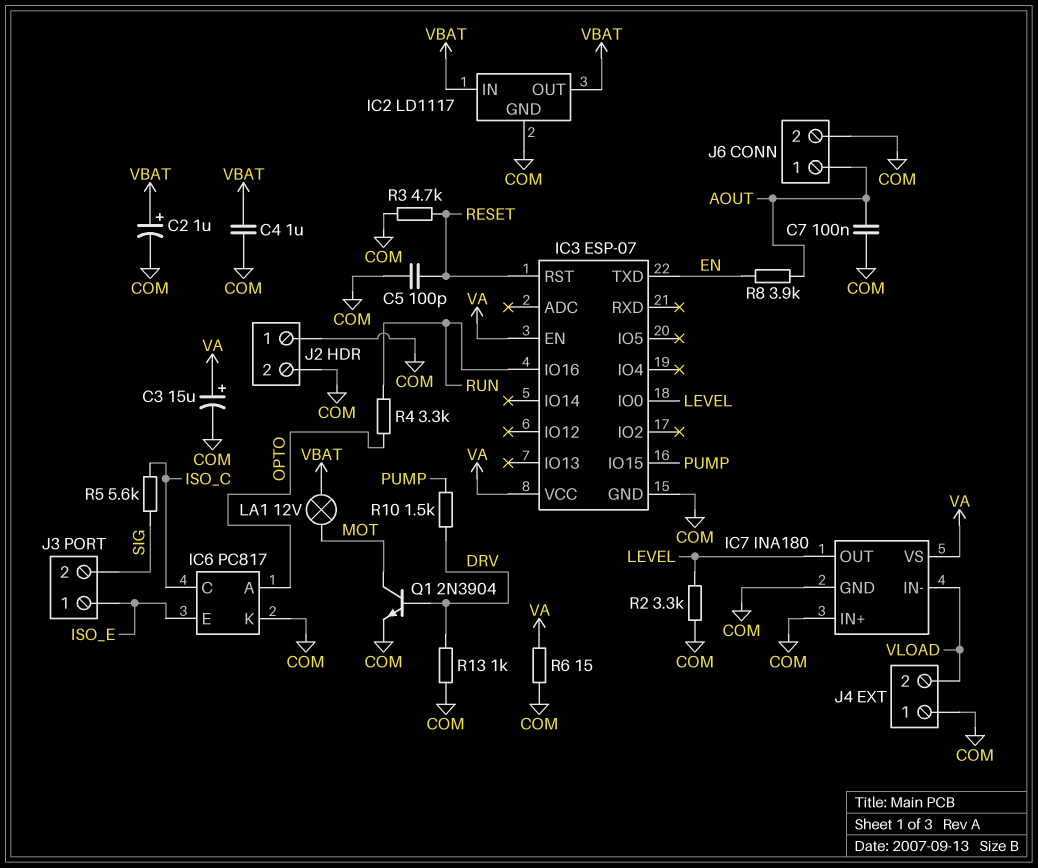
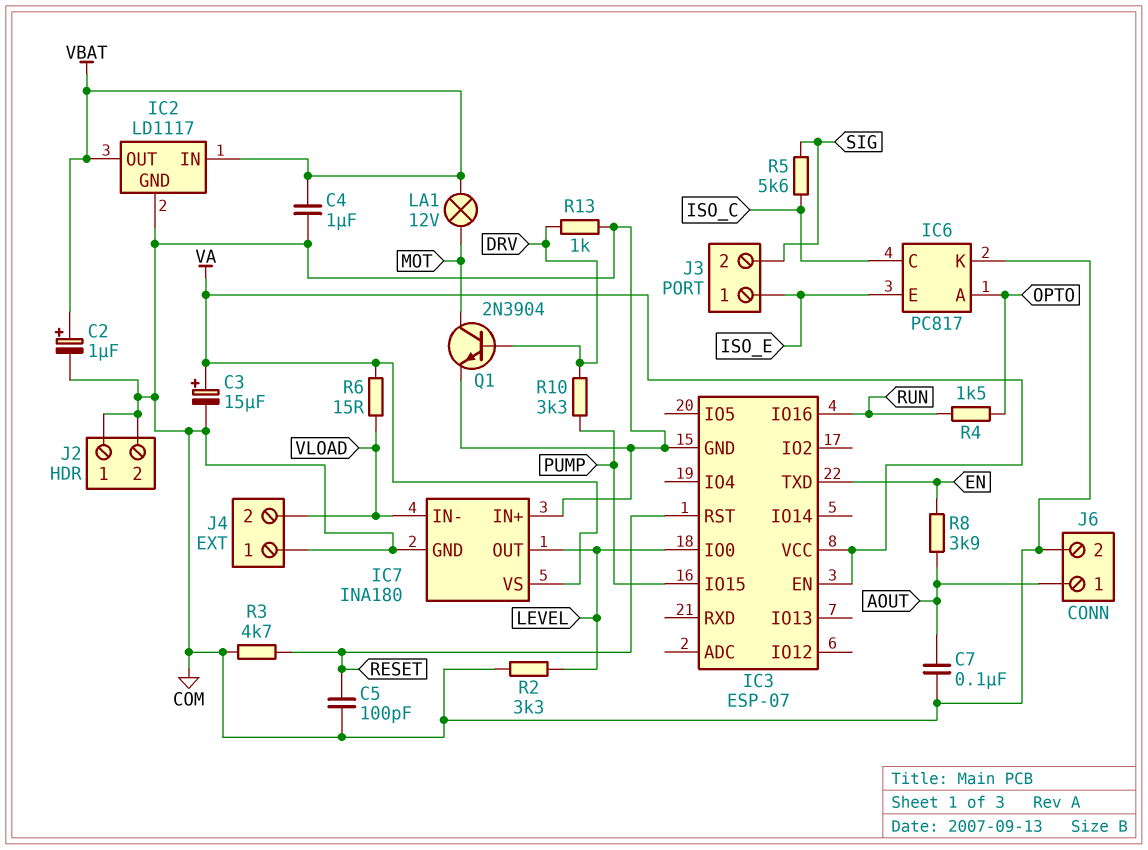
R4: 3.3k (OPTO, RUN) -> 1.5k (OPTO, RUN)
R6: 15 (COM, VA) -> 15 (VA, VLOAD)
R10: 1.5k (DRV, PUMP) -> 3.3k (DRV, PUMP)

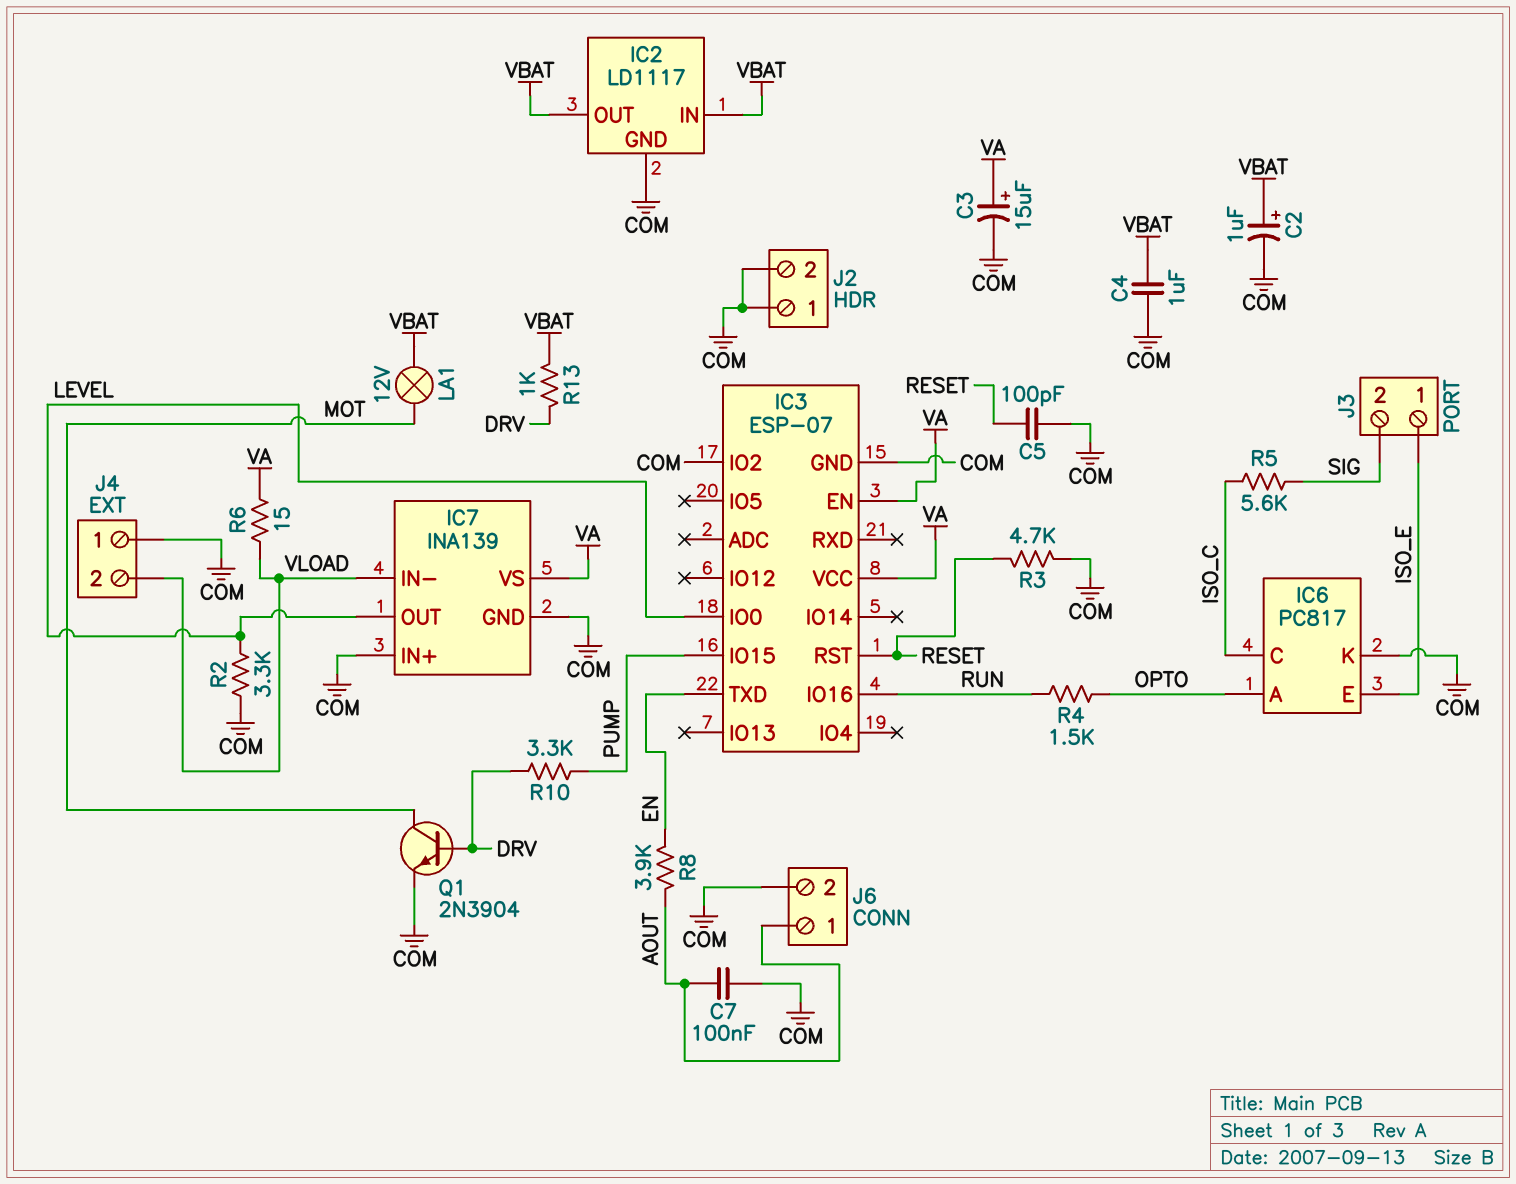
IC3 pin IO2: none -> COM
IC7: INA180 -> INA139
R13: 1k (COM, DRV) -> 1k (DRV, VBAT)

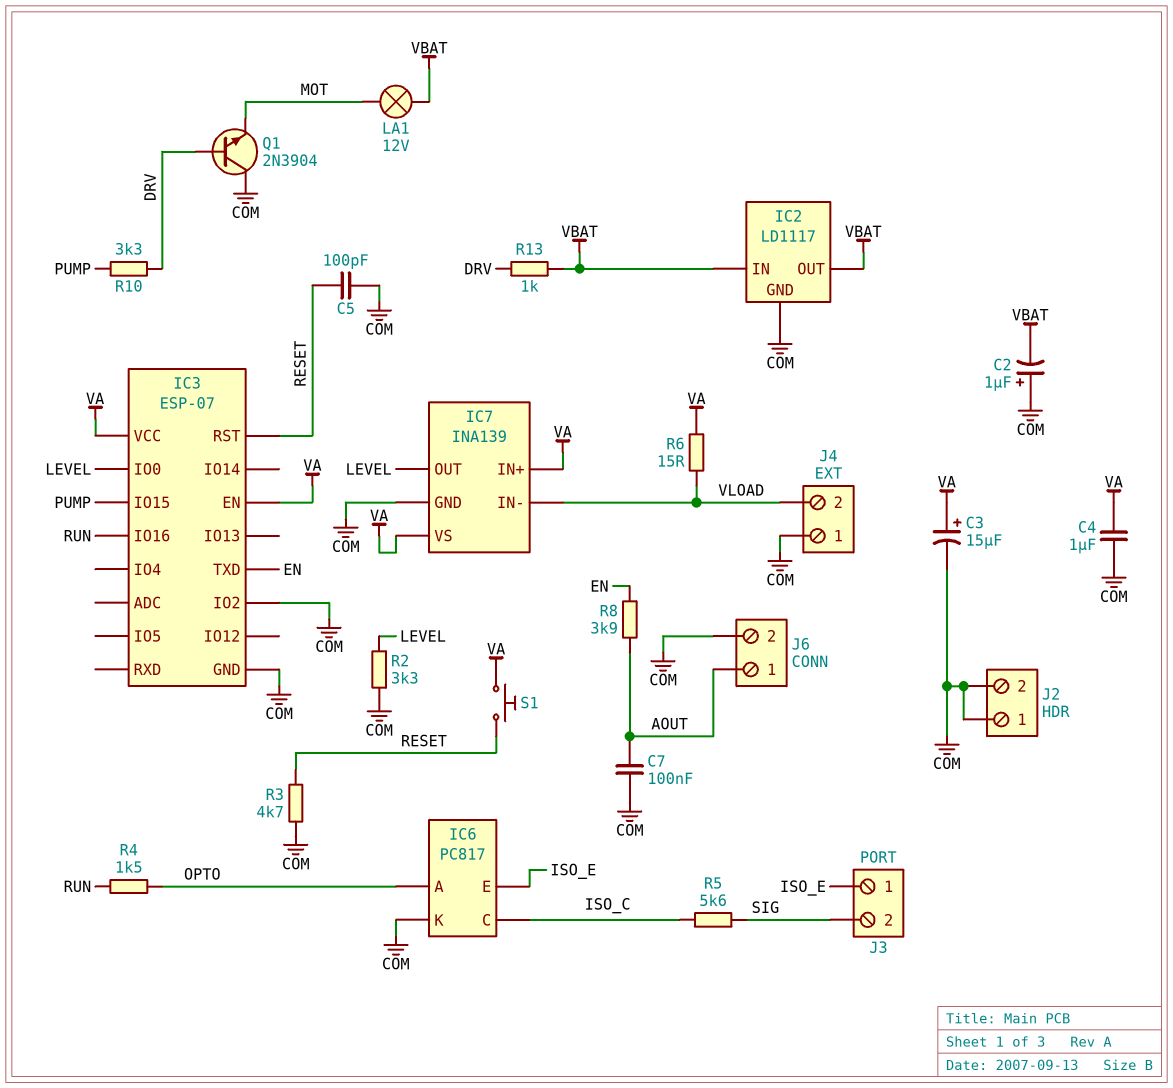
C2: 1uF (plus VBAT, minus COM) -> 1uF (plus COM, minus VBAT)
C4: 1uF (COM, VBAT) -> 1uF (COM, VA)
IC7 pin IN+: COM -> VA
Q1: NPN 2N3904 (B DRV, C MOT, E COM) -> NPN 2N3904 (B DRV, C COM, E MOT)
S1: none -> button (RESET, VA)

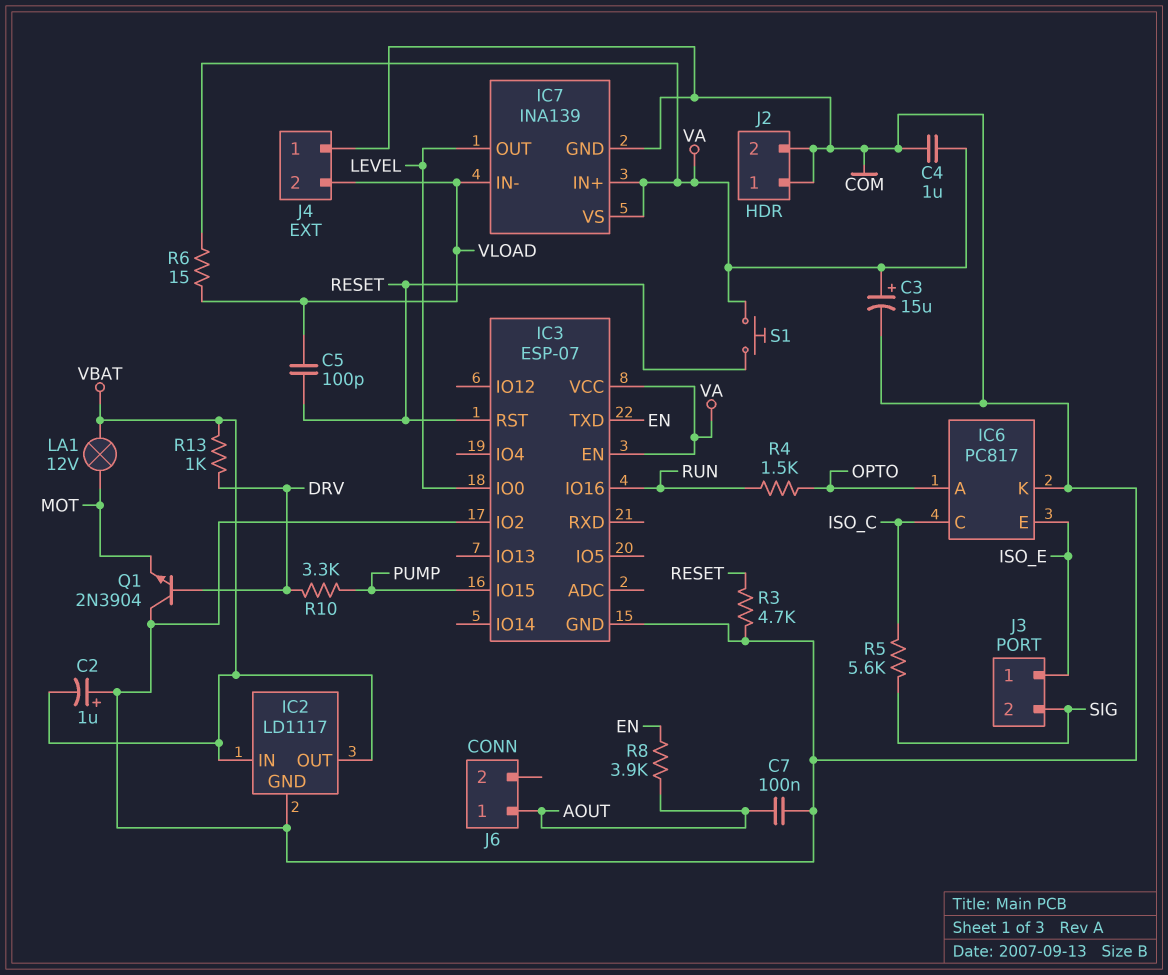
C5: 100pF (COM, RESET) -> 100pF (RESET, VLOAD)
J6 pin 2: COM -> none
R2: 3.3k (COM, LEVEL) -> none

